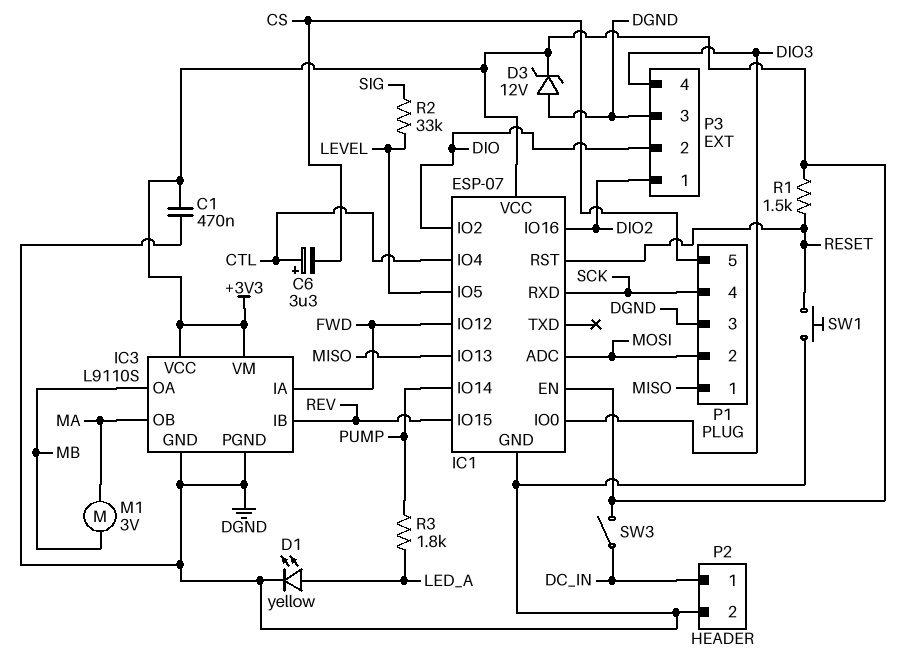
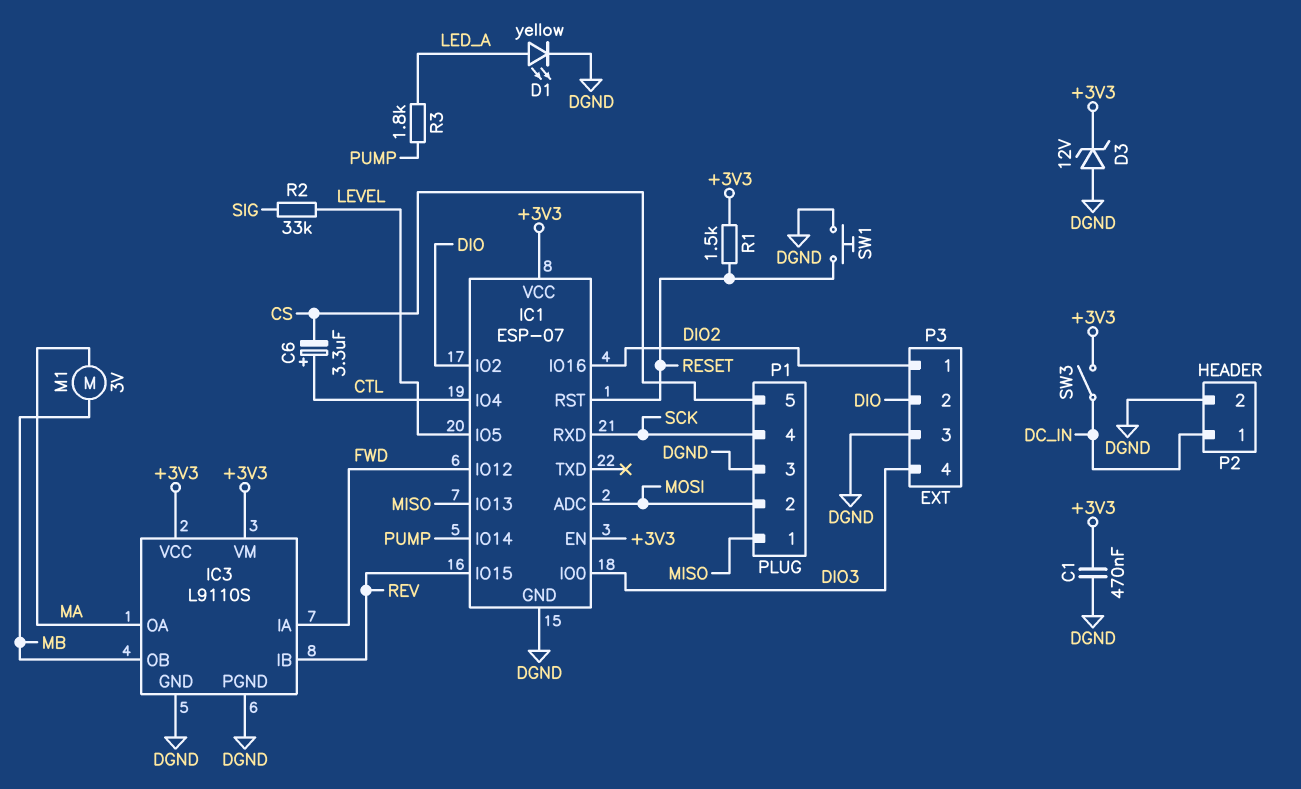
IC3 pin OA: MB -> MA
IC3 pin OB: MA -> MB

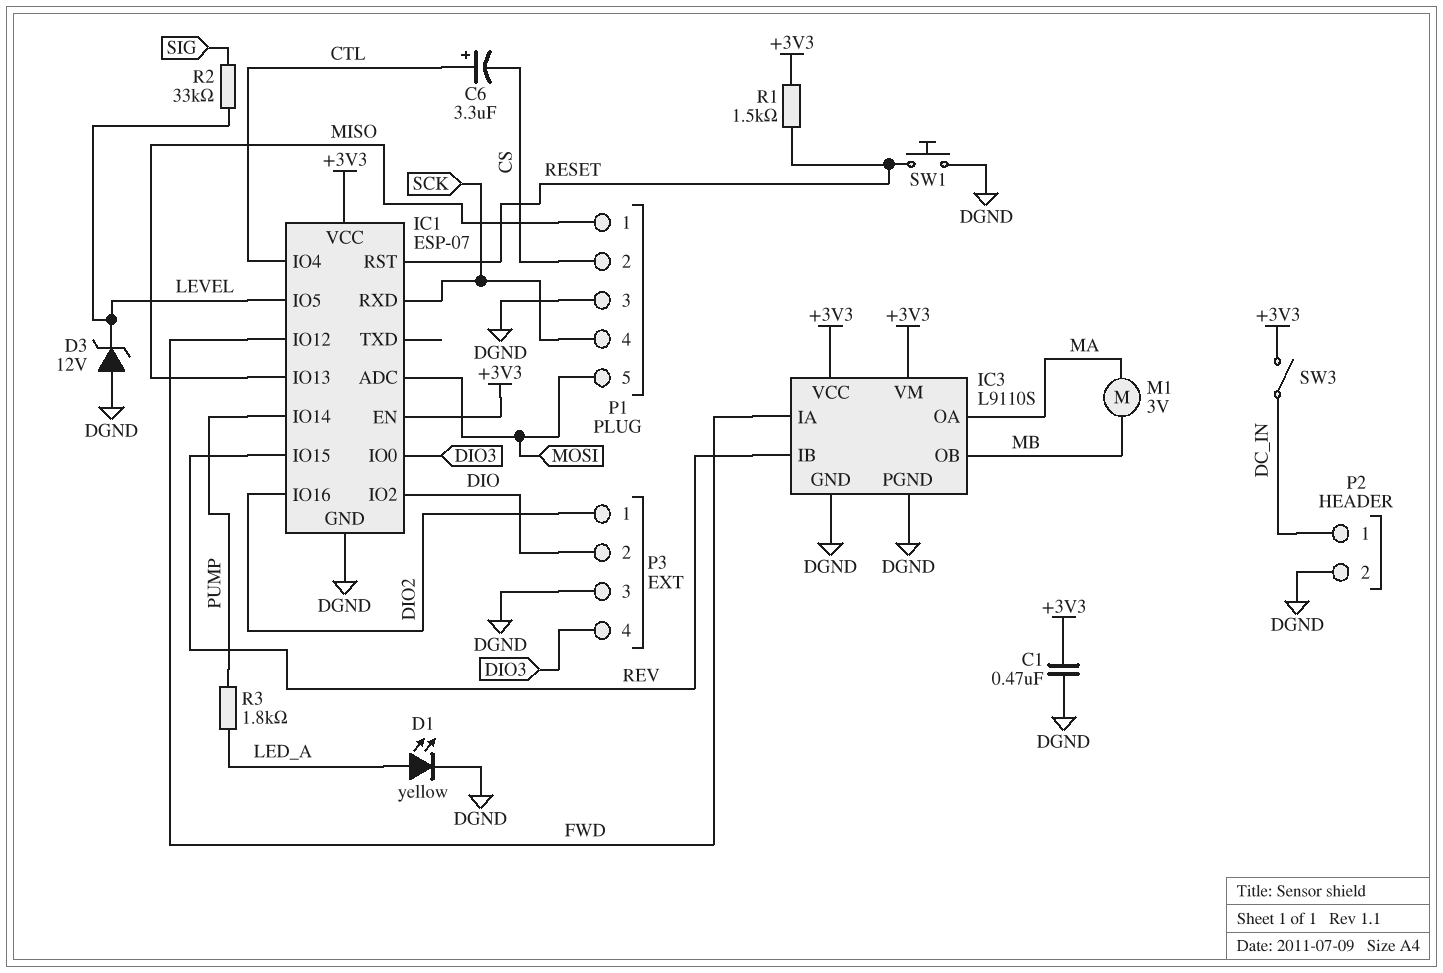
D3: zener 12V (A DGND, K +3V3) -> zener 12V (A DGND, K LEVEL)
P1 pin 2: MOSI -> CS
P1 pin 5: CS -> MOSI

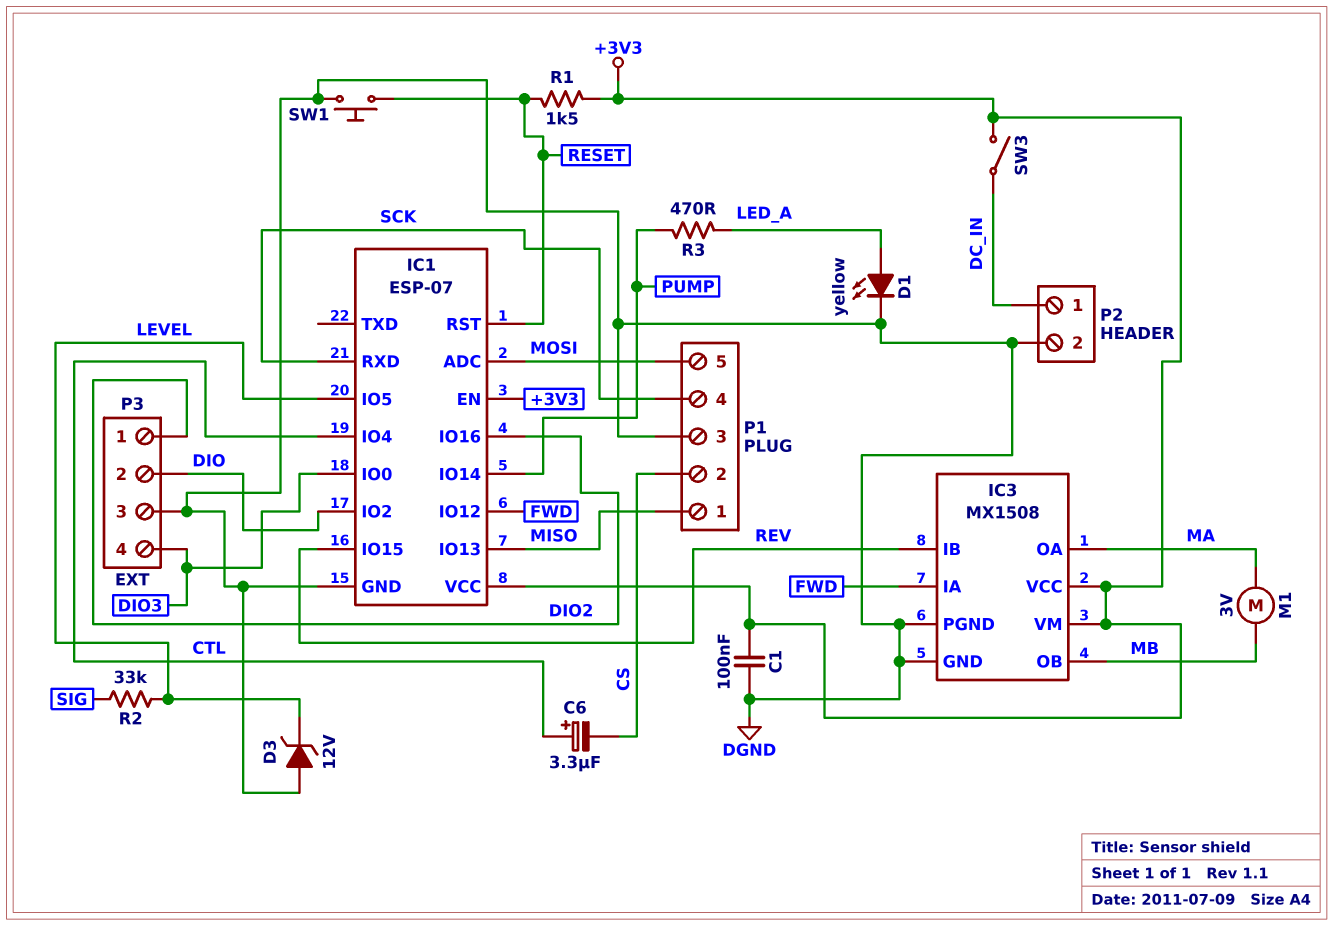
C1: 470nF (+3V3, DGND) -> 100nF (+3V3, DGND)
IC3: L9110S -> MX1508
R3: 1.8k (LED_A, PUMP) -> 470 (LED_A, PUMP)

